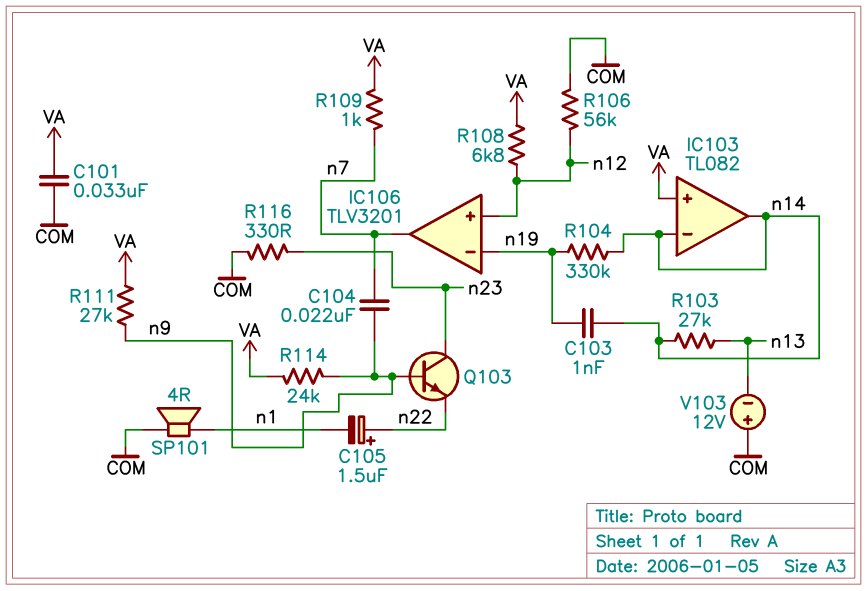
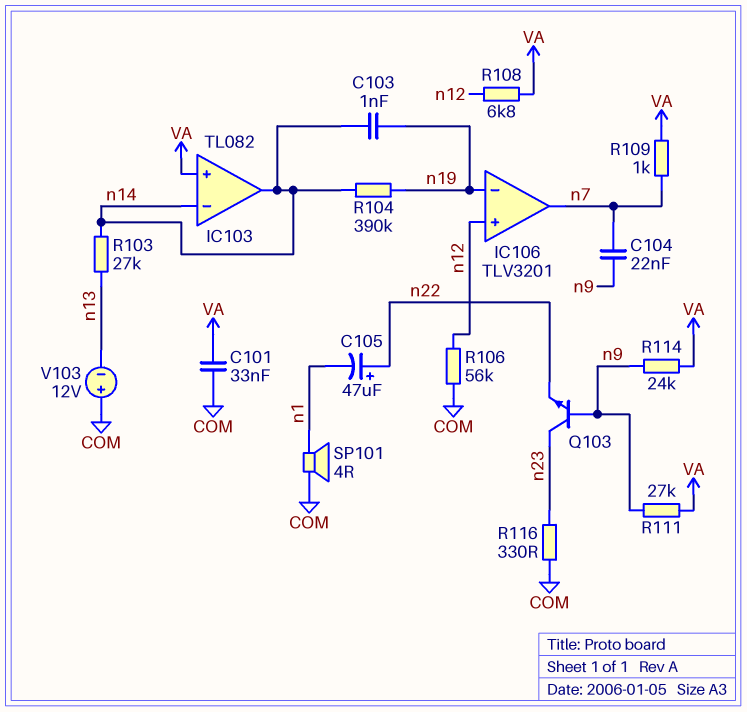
C105: 1.5uF (plus n22, minus n1) -> 47uF (plus n22, minus n1)
R104: 330k (n14, n19) -> 390k (n14, n19)

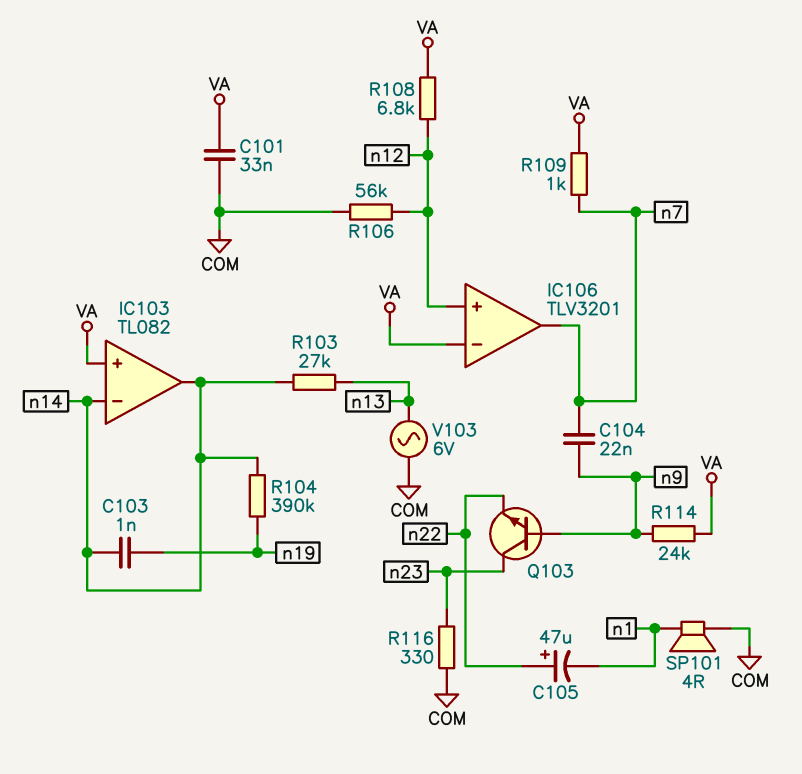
IC106 pin in-: n19 -> VA
R111: 27k (VA, n9) -> none
V103: 12V (plus COM, minus n13) -> AC 6V (COM, n13)

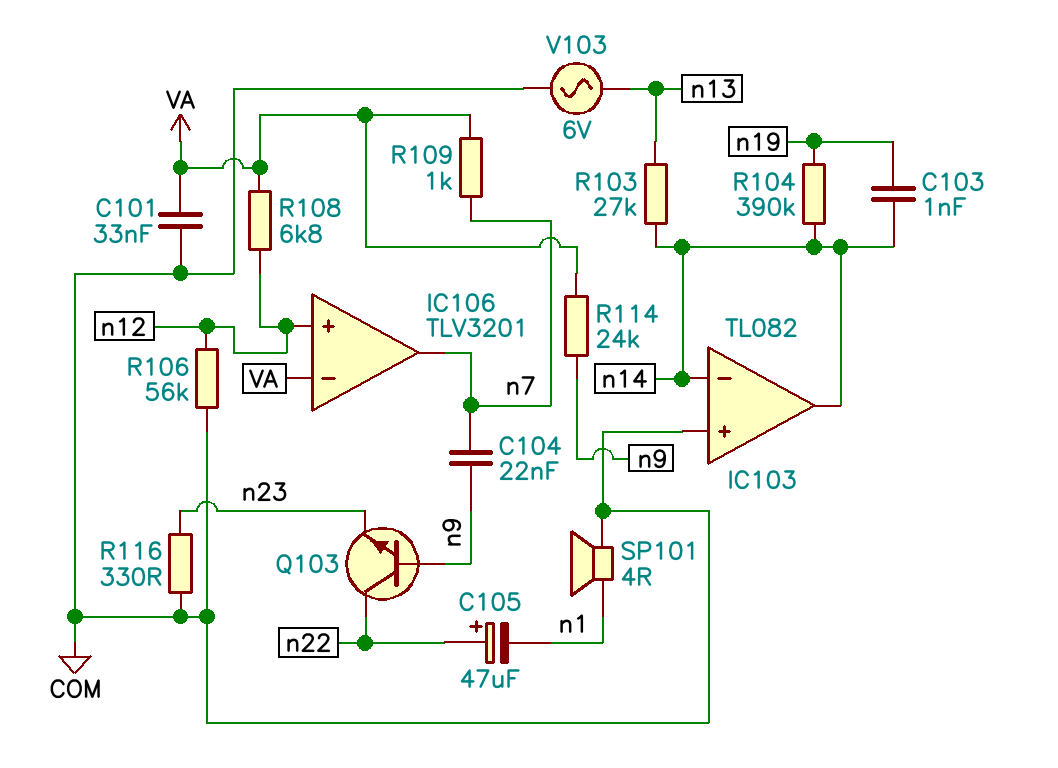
IC103 pin in+: VA -> COM
Q103: NPN (B n9, C n23, E n22) -> NPN (B n9, C n22, E n23)

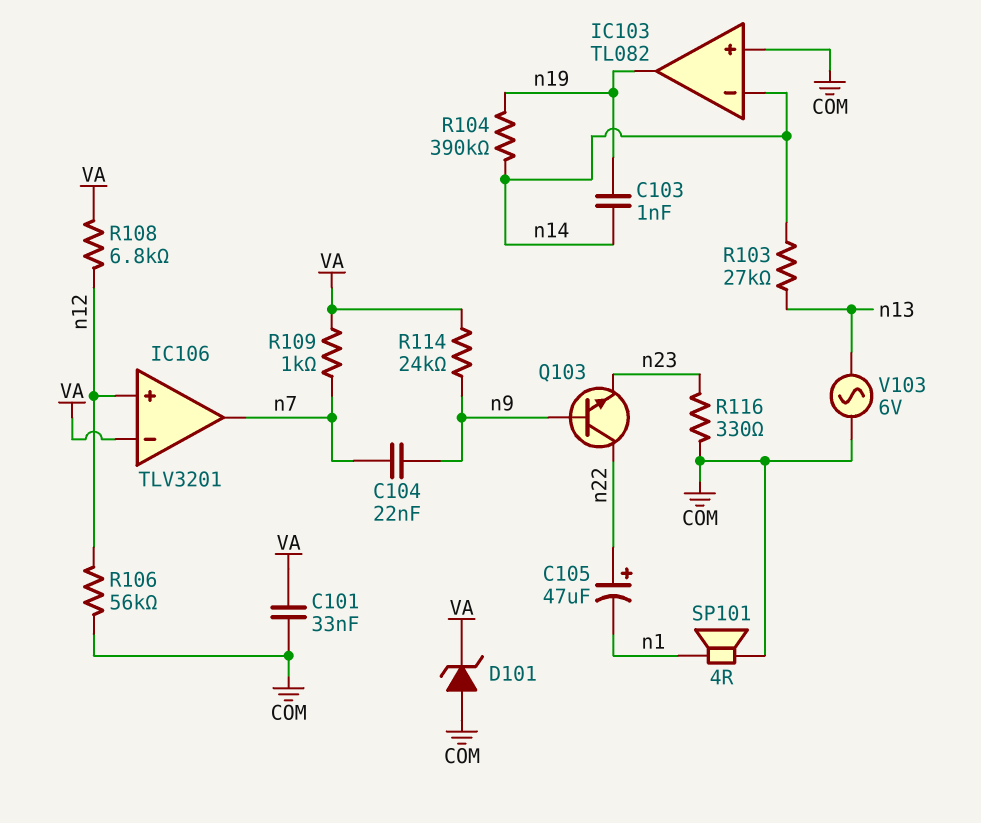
D101: none -> zener (A COM, K VA)
IC103 pin out: n14 -> n19

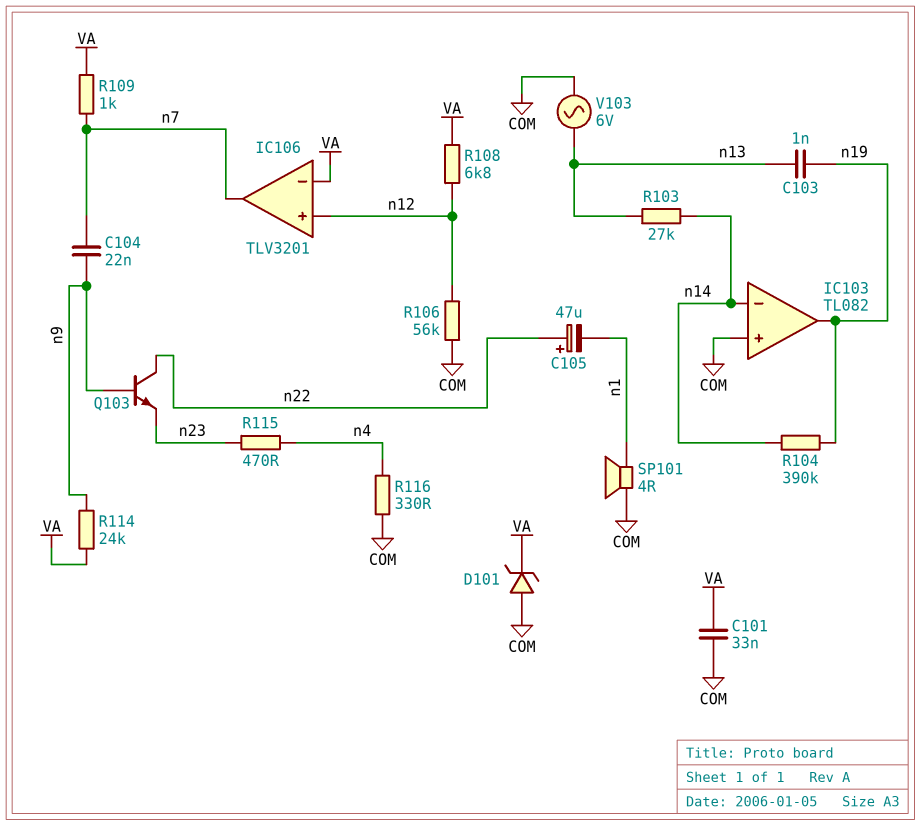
C103: 1nF (n14, n19) -> 1nF (n13, n19)
R115: none -> 470 (n4, n23)
R116: 330 (COM, n23) -> 330 (COM, n4)

